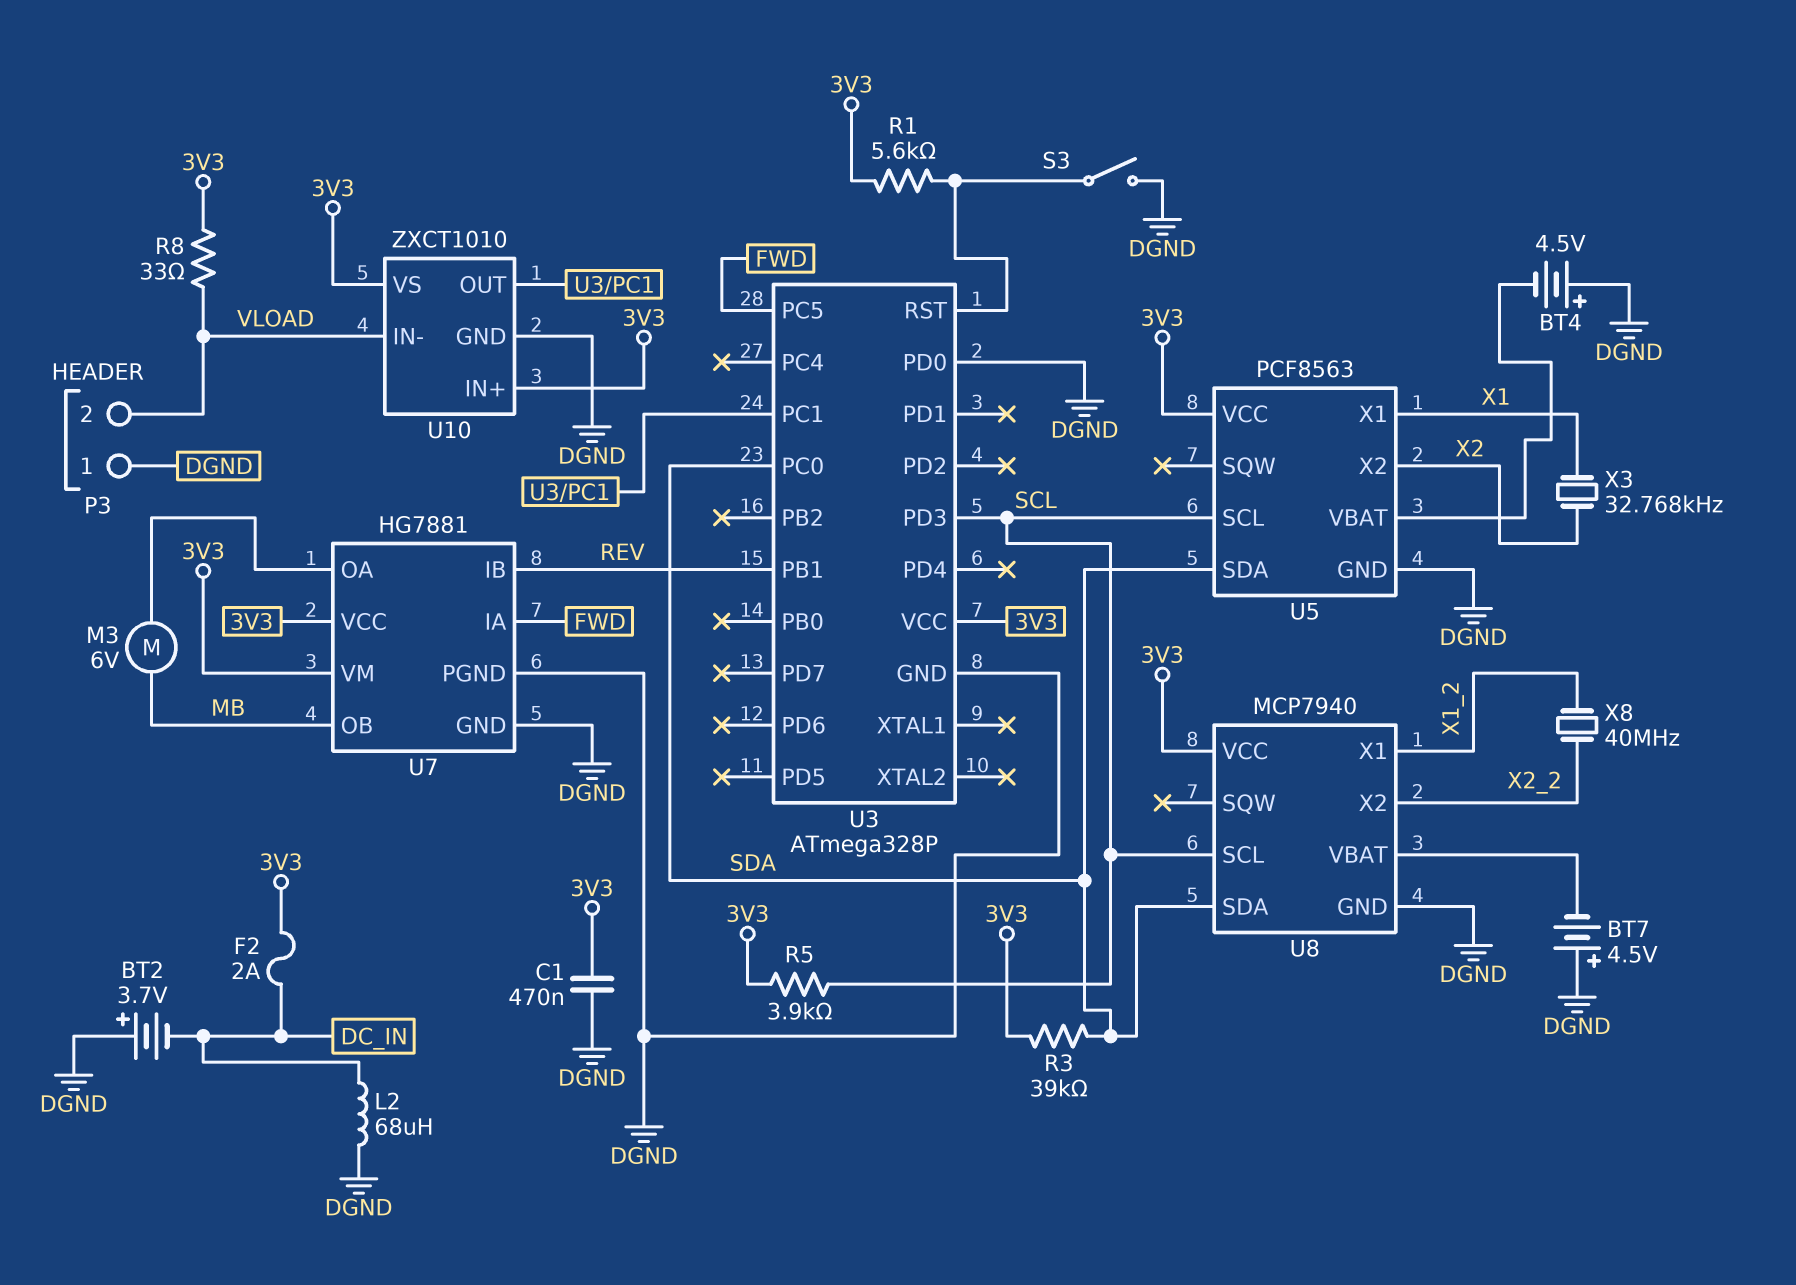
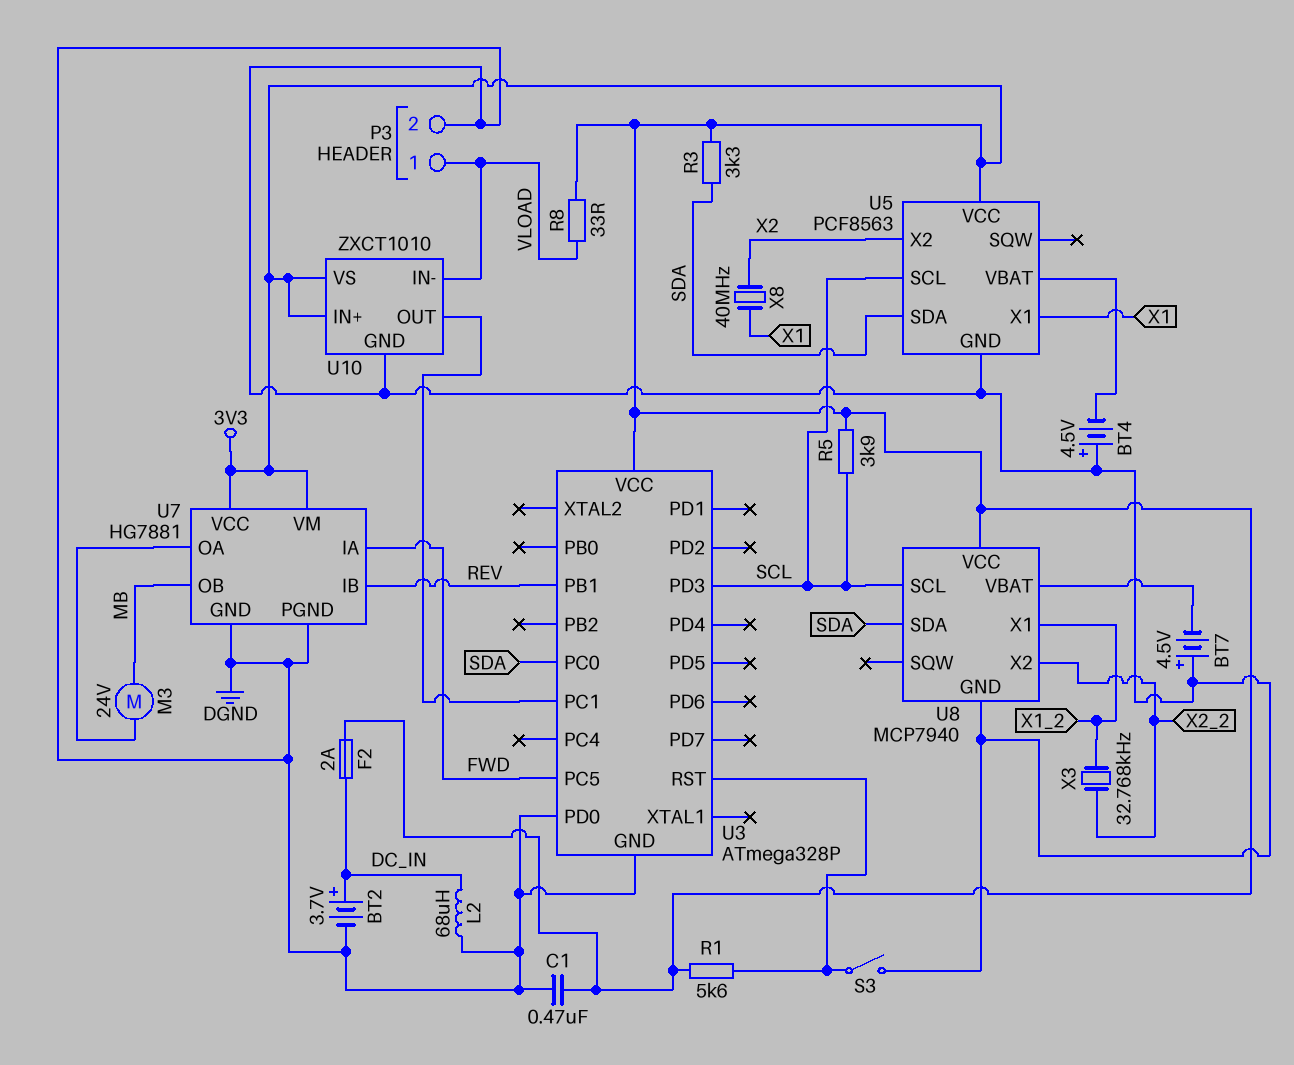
BT2: 3.7V (plus DGND, minus DC_IN) -> 3.7V (plus DC_IN, minus DGND)
M3: motor 6V (MB, U7/OA) -> motor 24V (MB, U7/OA)
P3 pin 1: DGND -> VLOAD
P3 pin 2: VLOAD -> DGND
R3: 39k (3V3, SDA) -> 3.3k (3V3, SDA)
X3: 32.768kHz (X1, X2) -> 32.768kHz (X1_2, X2_2)
X8: 40MHz (X1_2, X2_2) -> 40MHz (X1, X2)

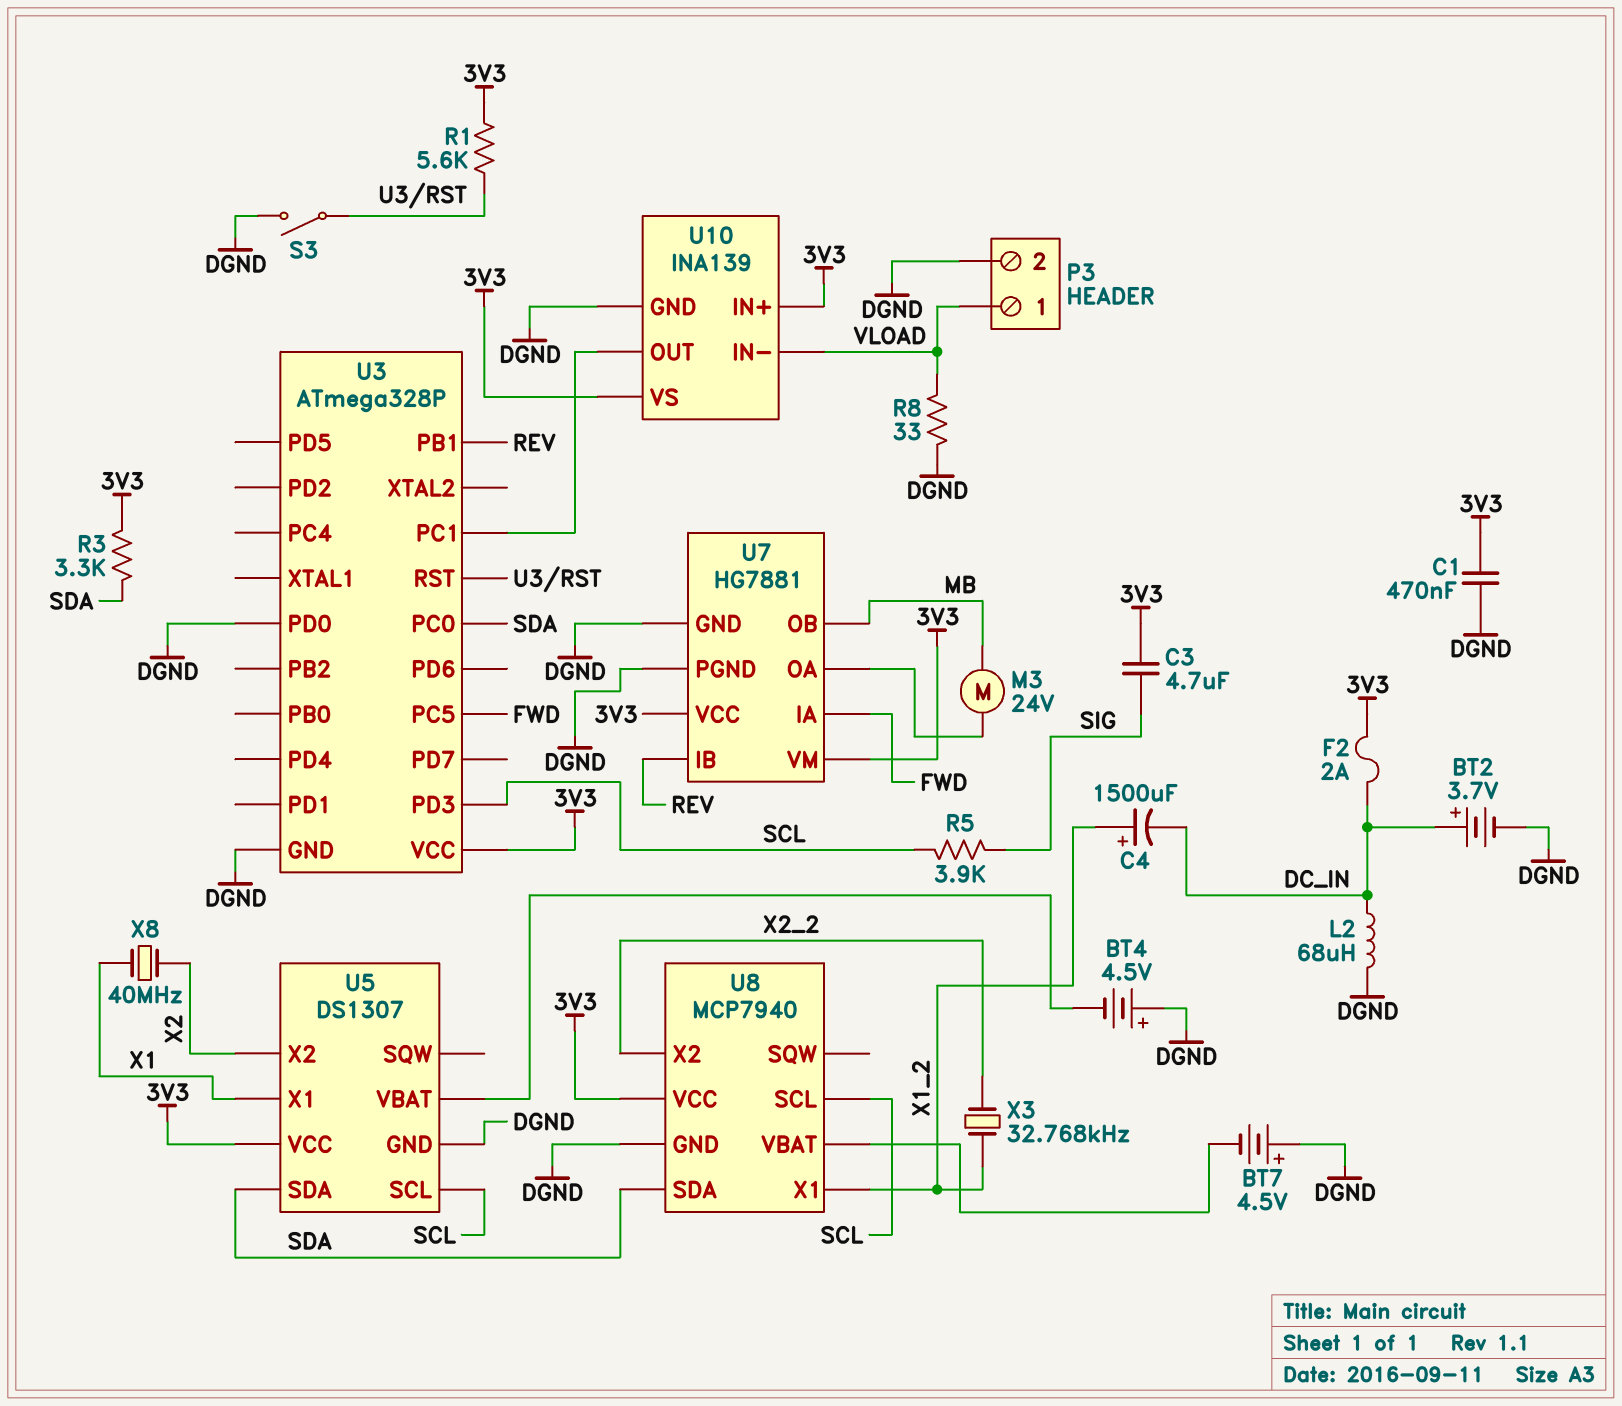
C3: none -> 4.7uF (3V3, SIG)
C4: none -> 1500uF (plus X1_2, minus DC_IN)
R5: 3.9k (3V3, SCL) -> 3.9k (SCL, SIG)
R8: 33 (3V3, VLOAD) -> 33 (DGND, VLOAD)
U5: PCF8563 -> DS1307
U10: ZXCT1010 -> INA139

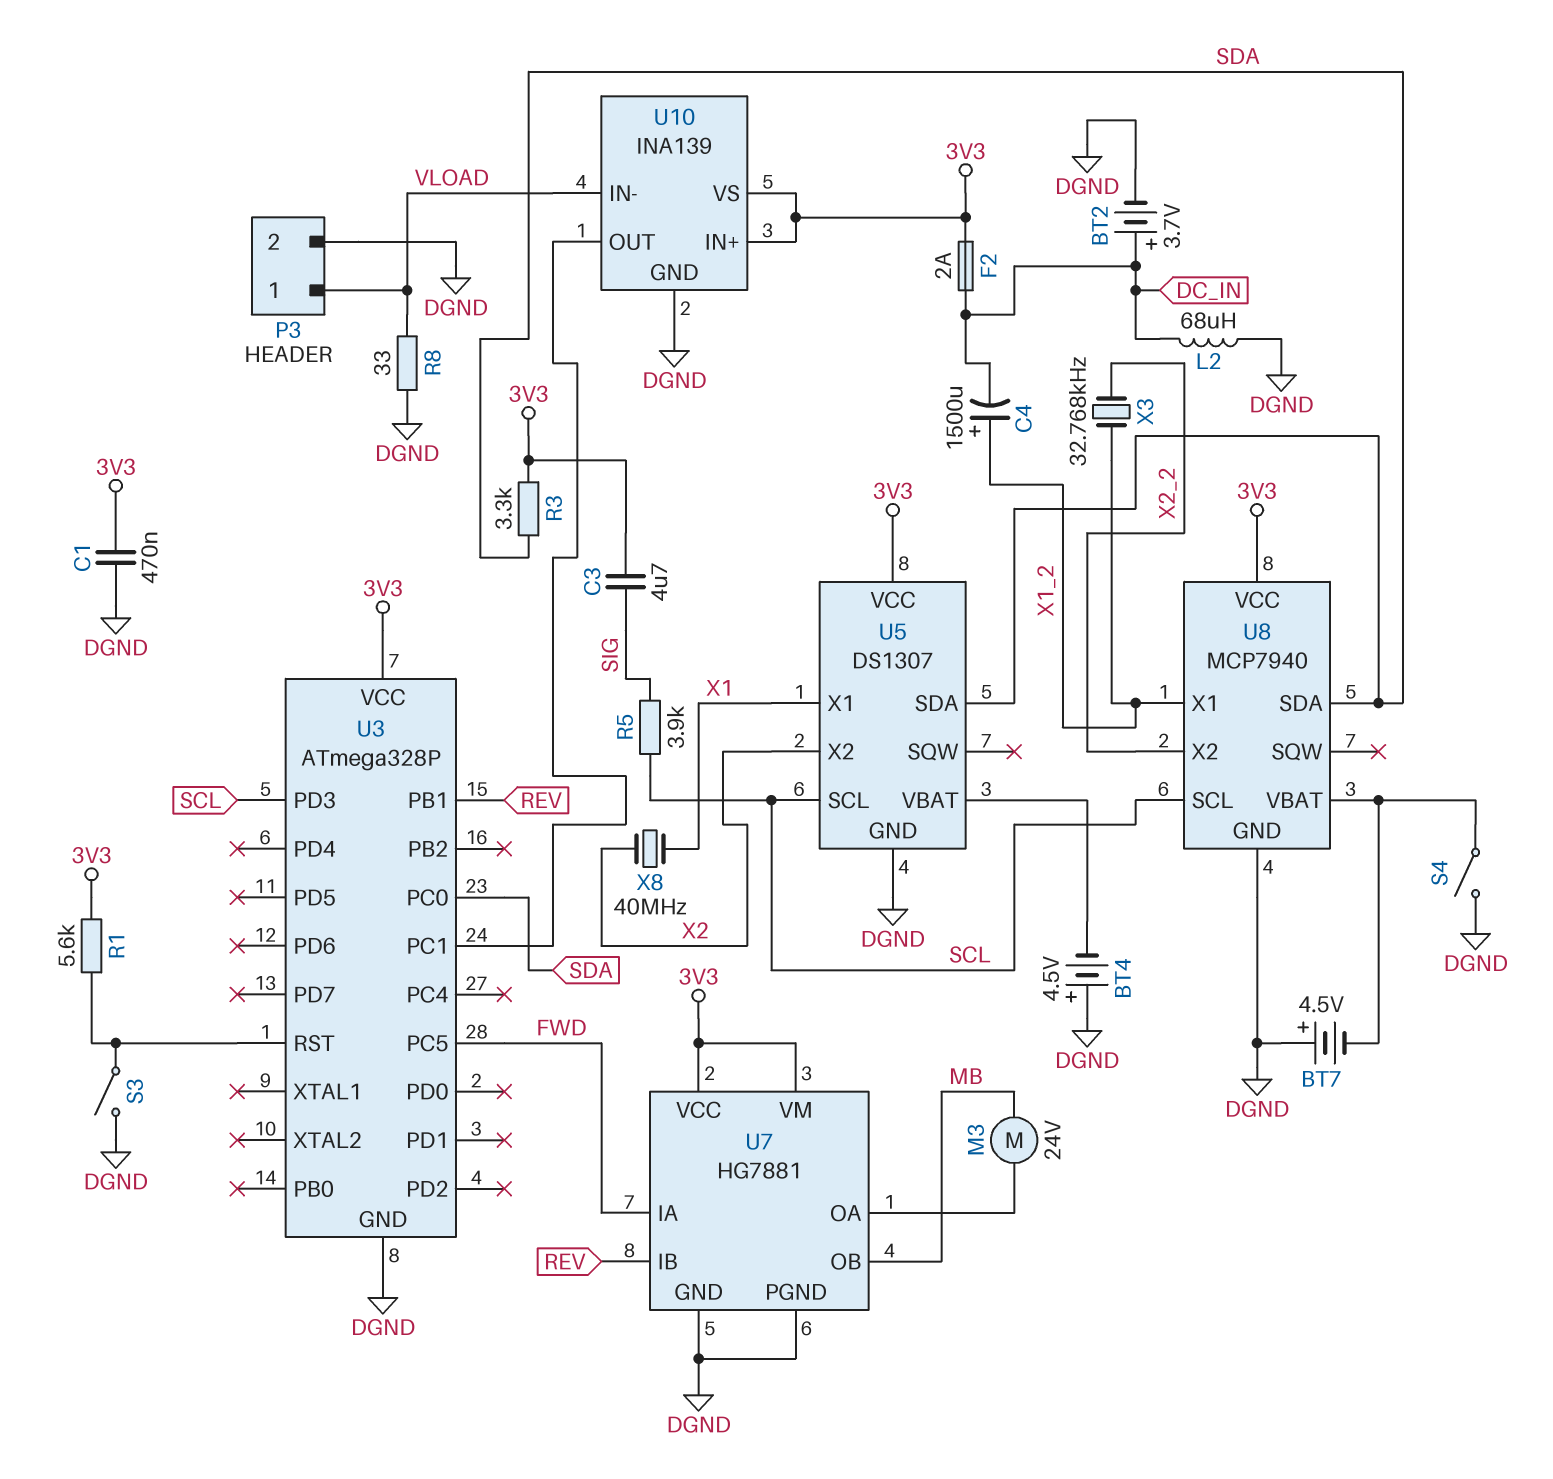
S4: none -> switch (DGND, U8/VBAT)
U3 pin PD0: DGND -> none

